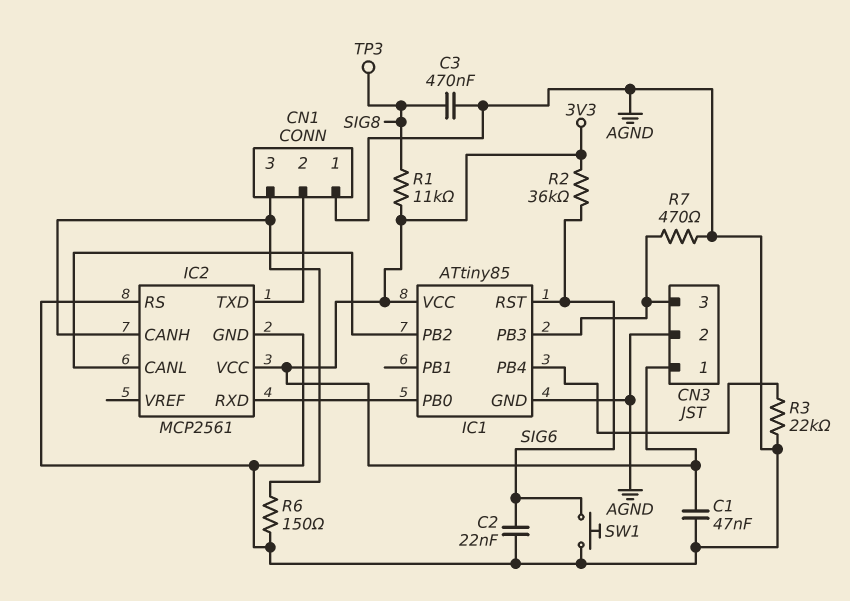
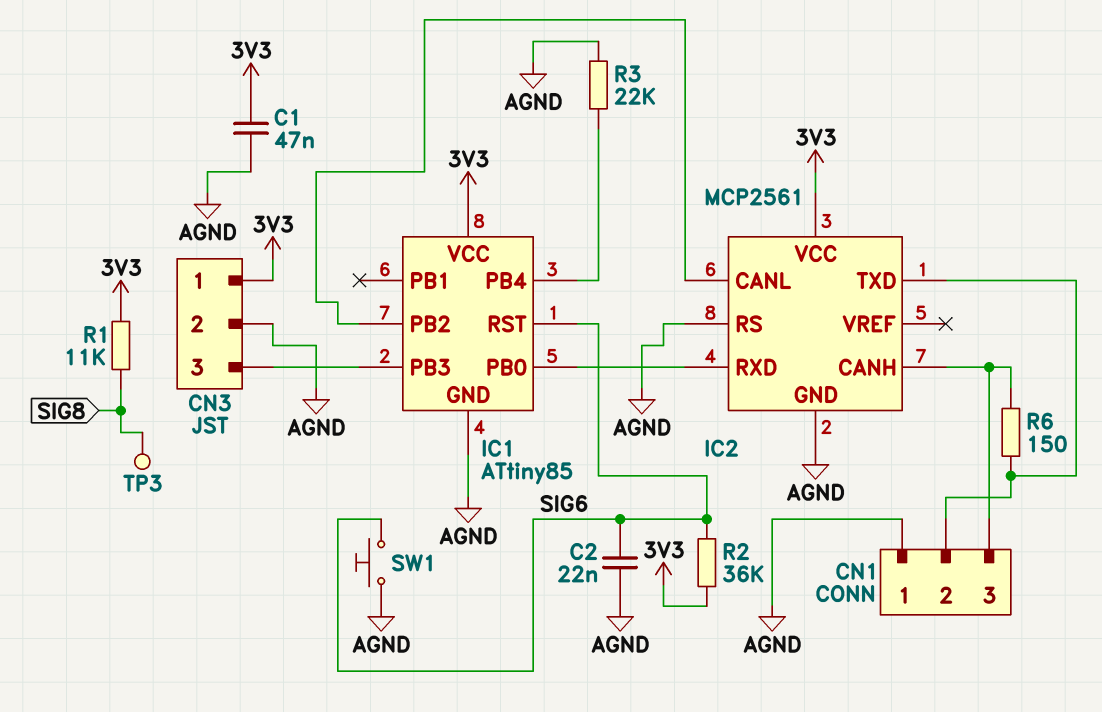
C3: 470nF (AGND, SIG8) -> none
R6: 150 (AGND, CN1/3) -> 150 (CN1/2, CN1/3)
R7: 470 (AGND, CN3/3) -> none

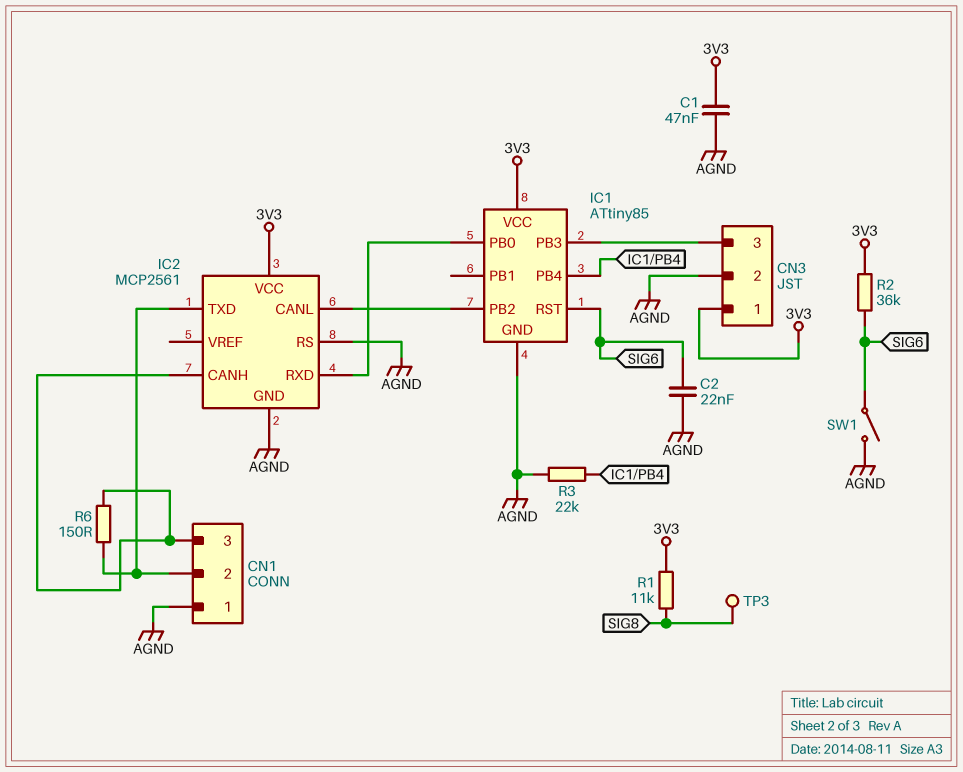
SW1: button (AGND, SIG6) -> switch (AGND, SIG6)

